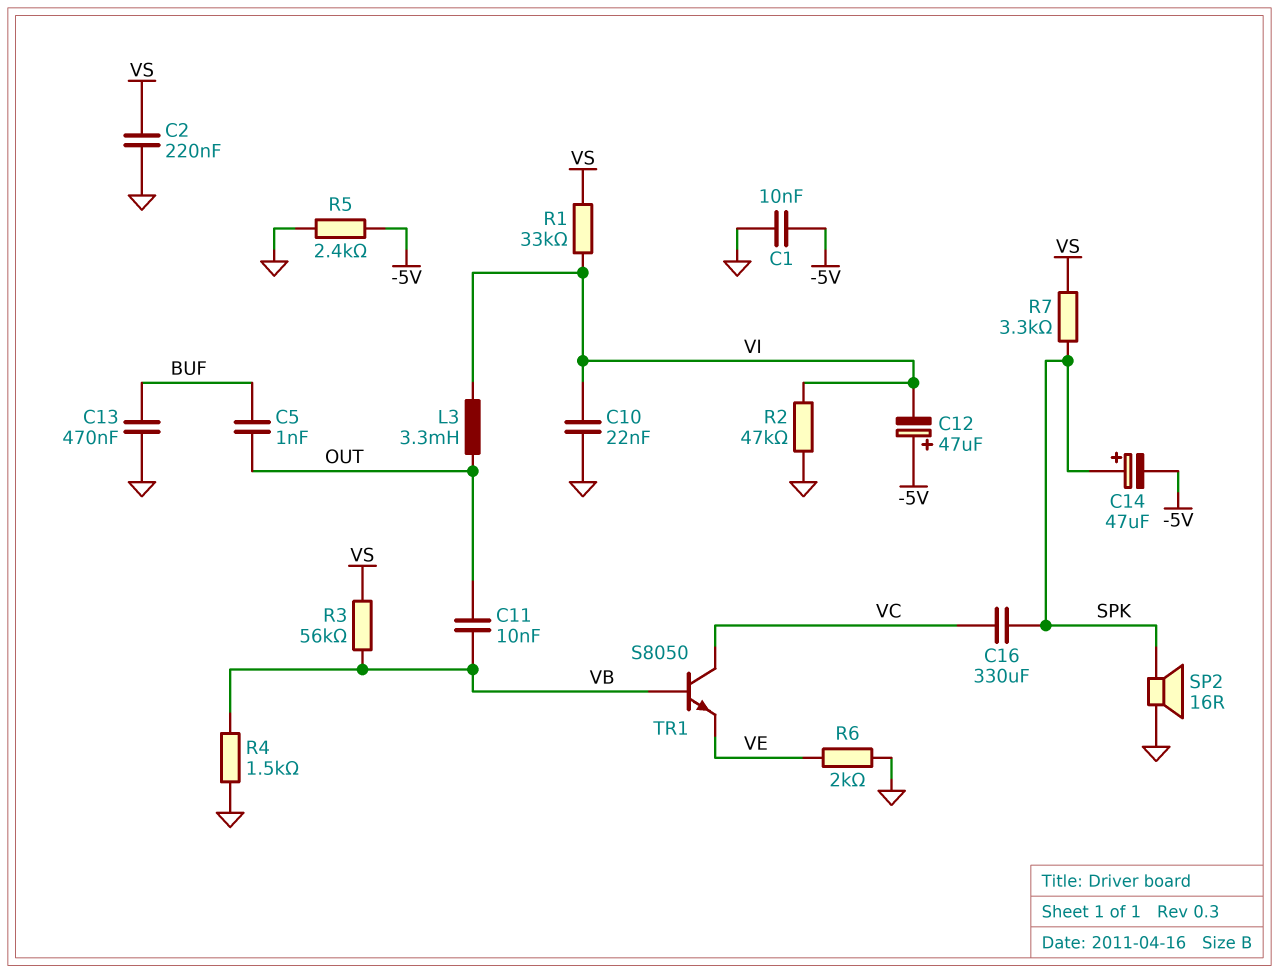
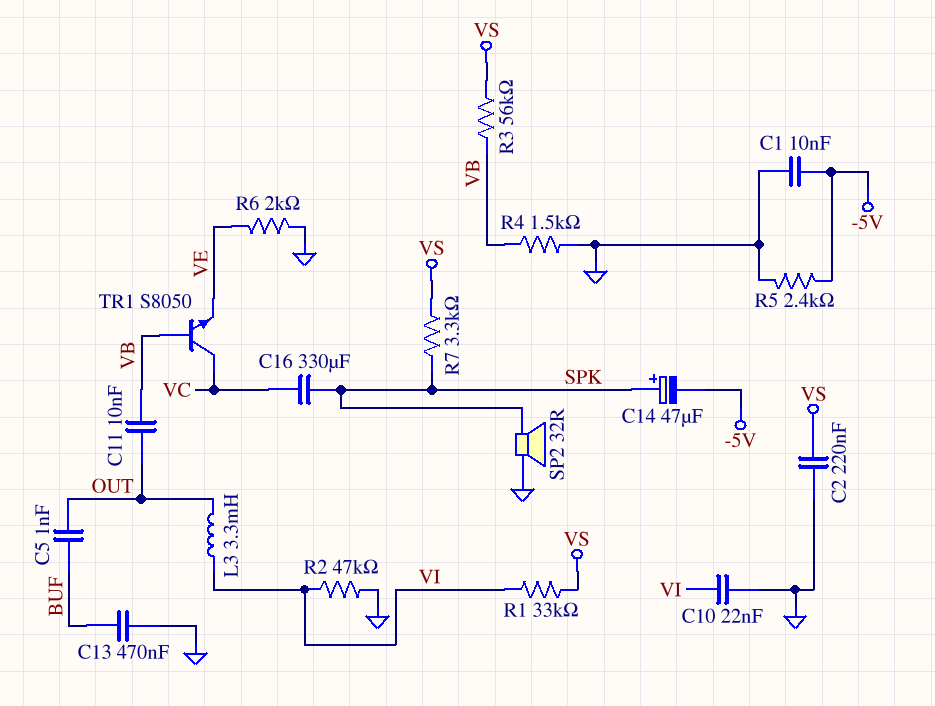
C12: 47uF (plus -5V, minus VI) -> none
SP2: speaker 16R (GND, SPK) -> speaker 32R (GND, SPK)

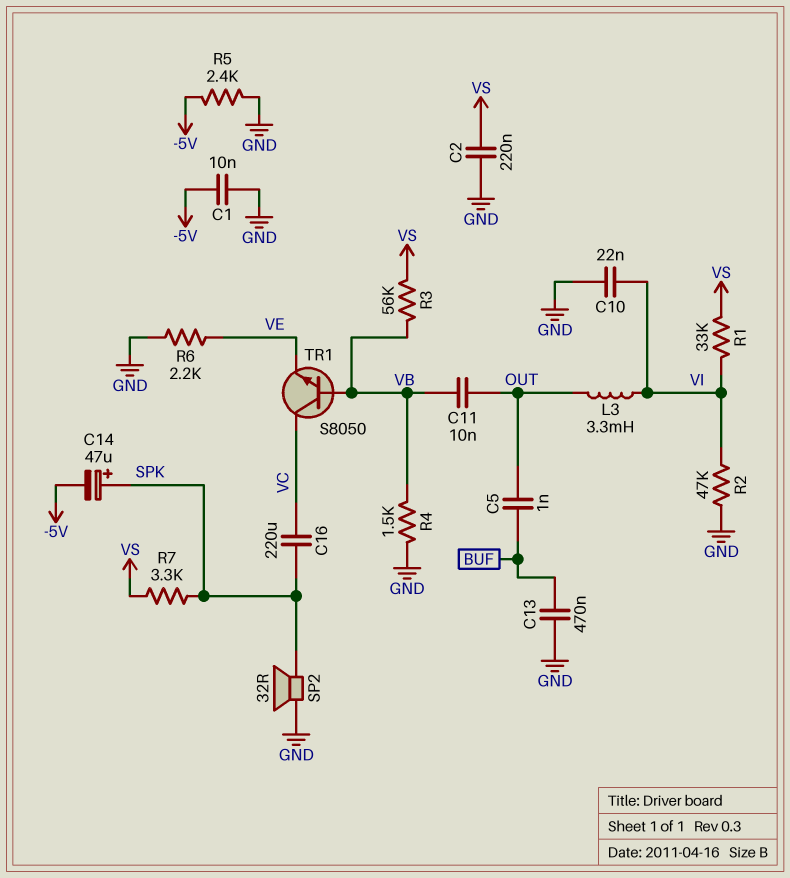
C16: 330uF (SPK, VC) -> 220uF (SPK, VC)
R6: 2k (GND, VE) -> 2.2k (GND, VE)

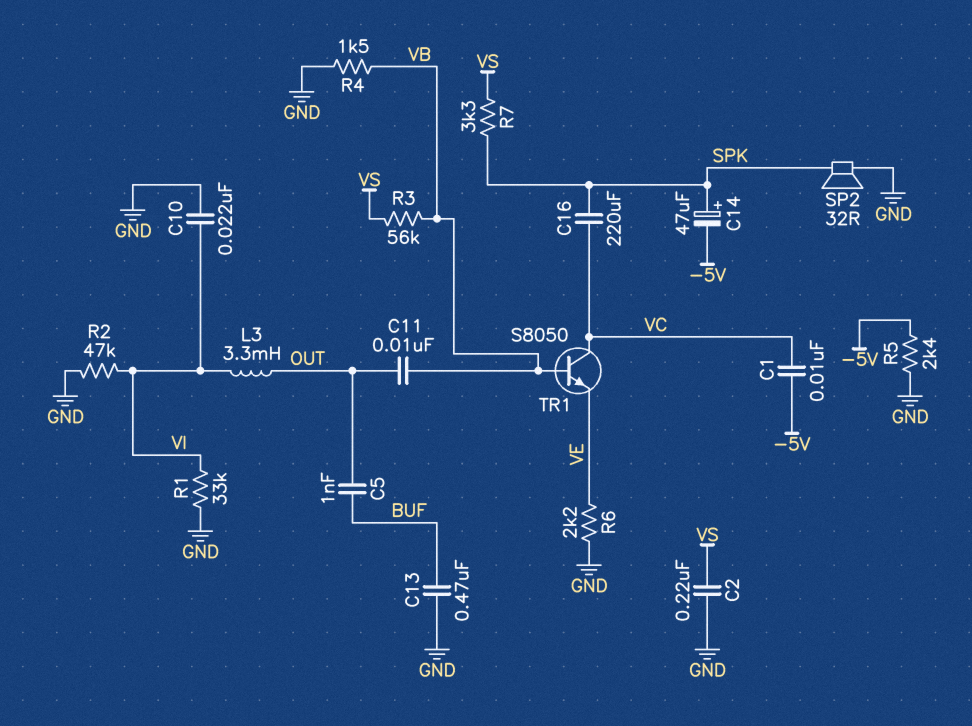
C1: 10nF (-5V, GND) -> 10nF (-5V, VC)
R1: 33k (VI, VS) -> 33k (GND, VI)

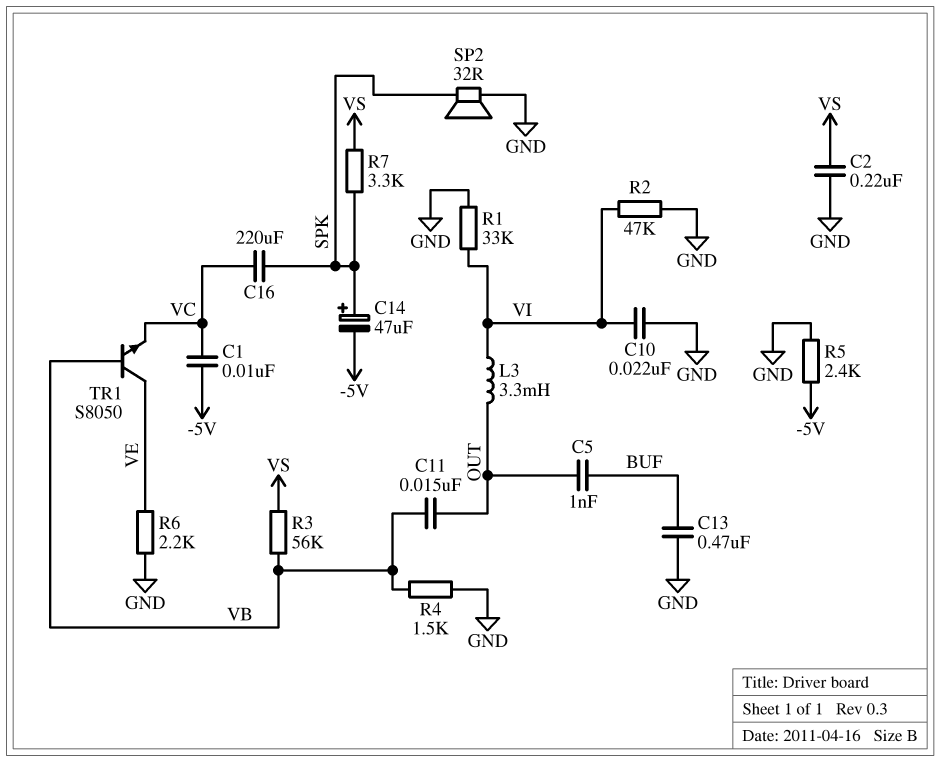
C11: 10nF (OUT, VB) -> 15nF (OUT, VB)
TR1: NPN S8050 (B VB, C VC, E VE) -> NPN S8050 (B VB, C VE, E VC)

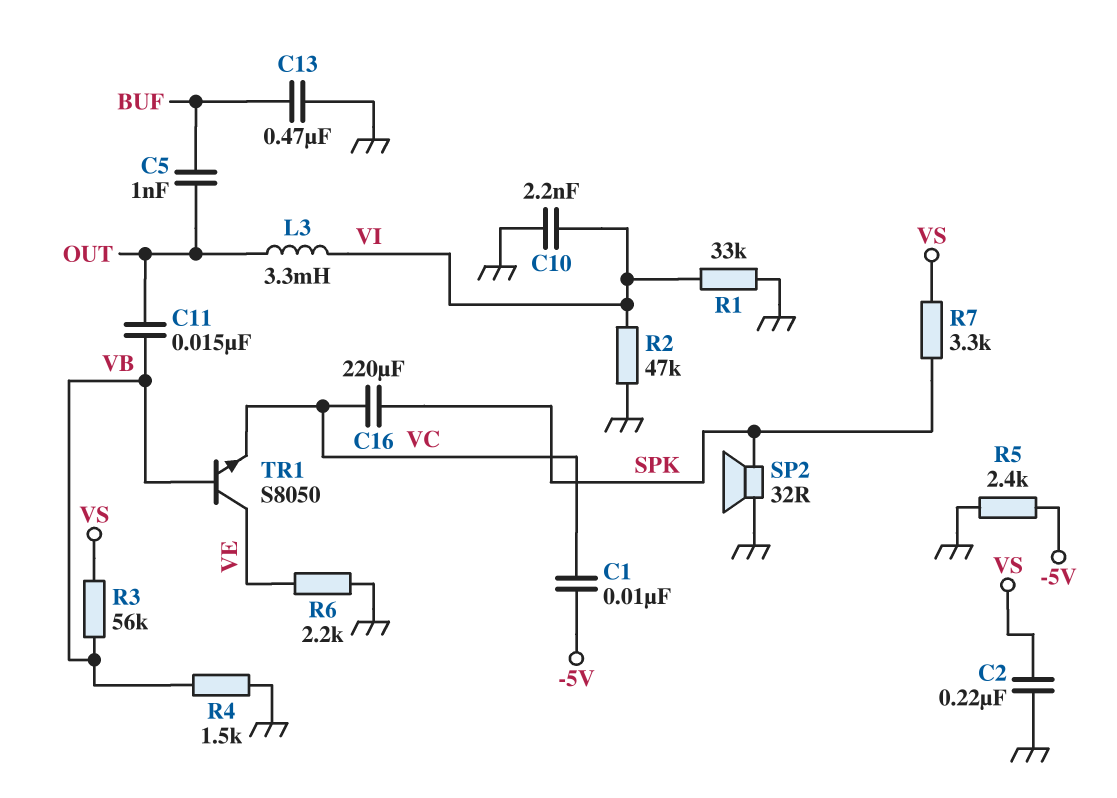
C10: 22nF (GND, VI) -> 2.2nF (GND, VI)
C14: 47uF (plus SPK, minus -5V) -> none

